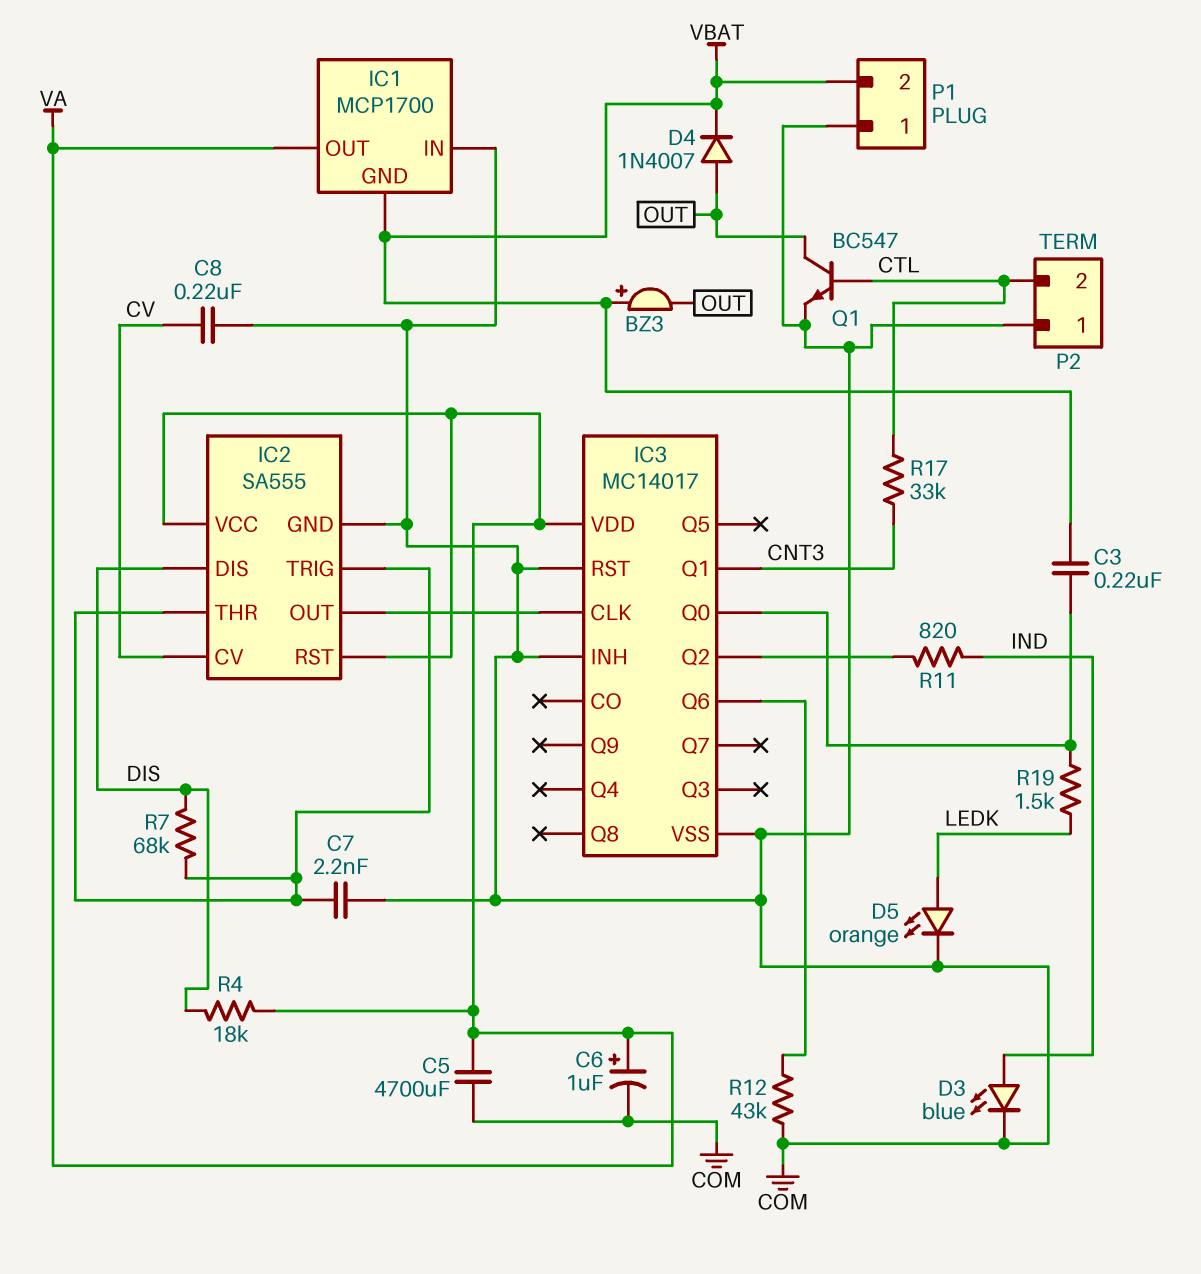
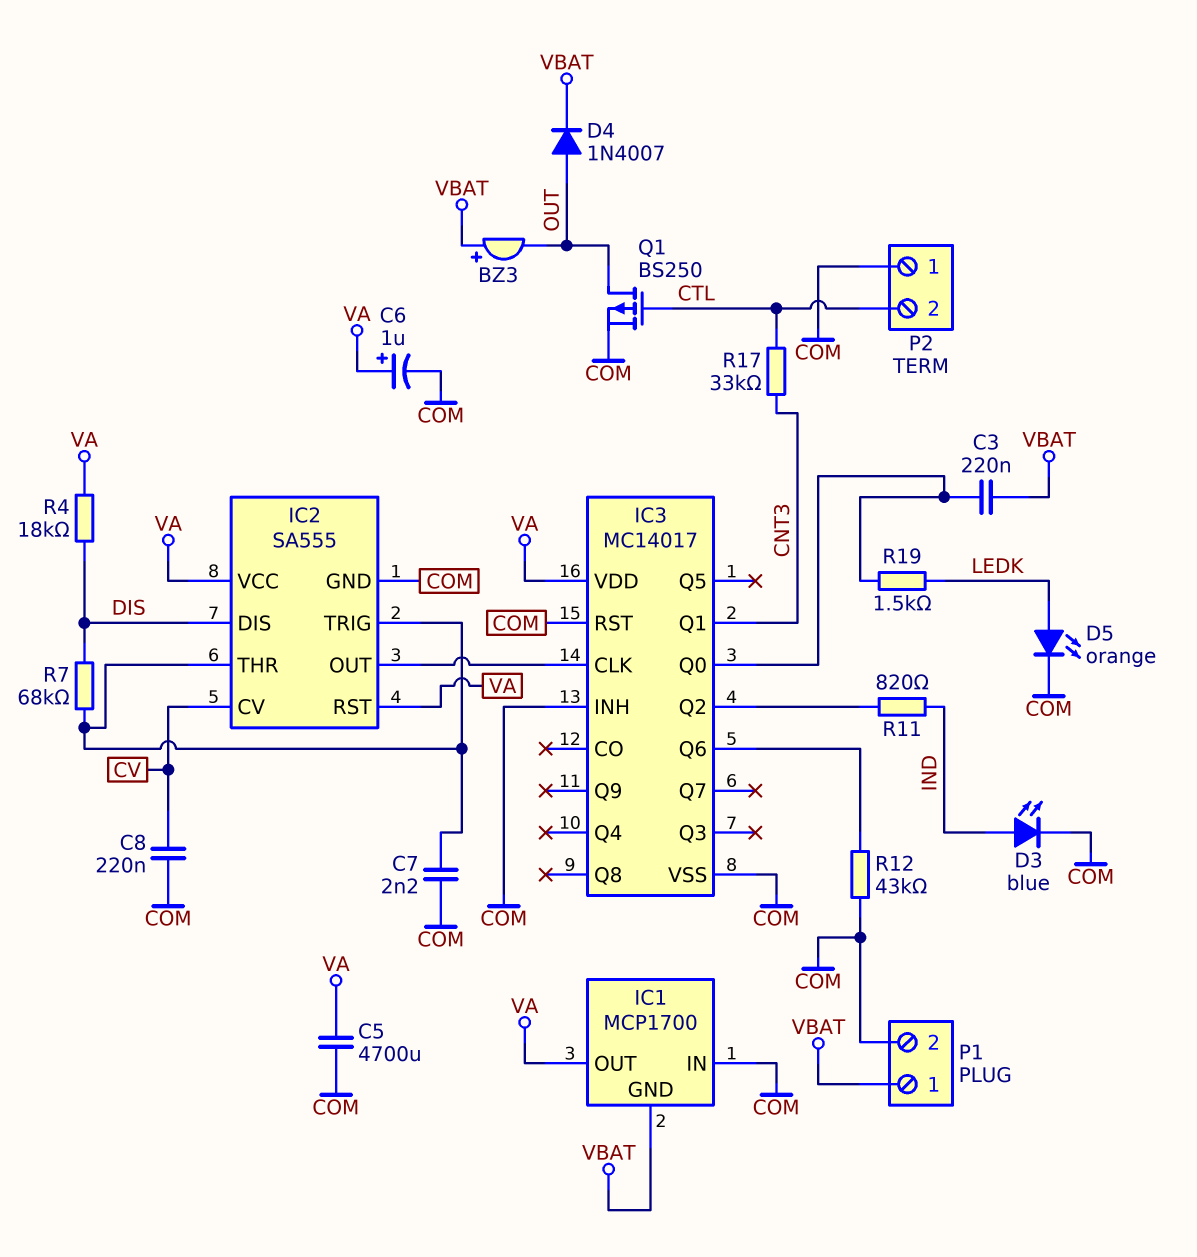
P1 pin 1: COM -> VBAT
P1 pin 2: VBAT -> COM
Q1: NPN BC547 (B CTL, C OUT, E COM) -> PMOS BS250 (G CTL, D OUT, S COM)

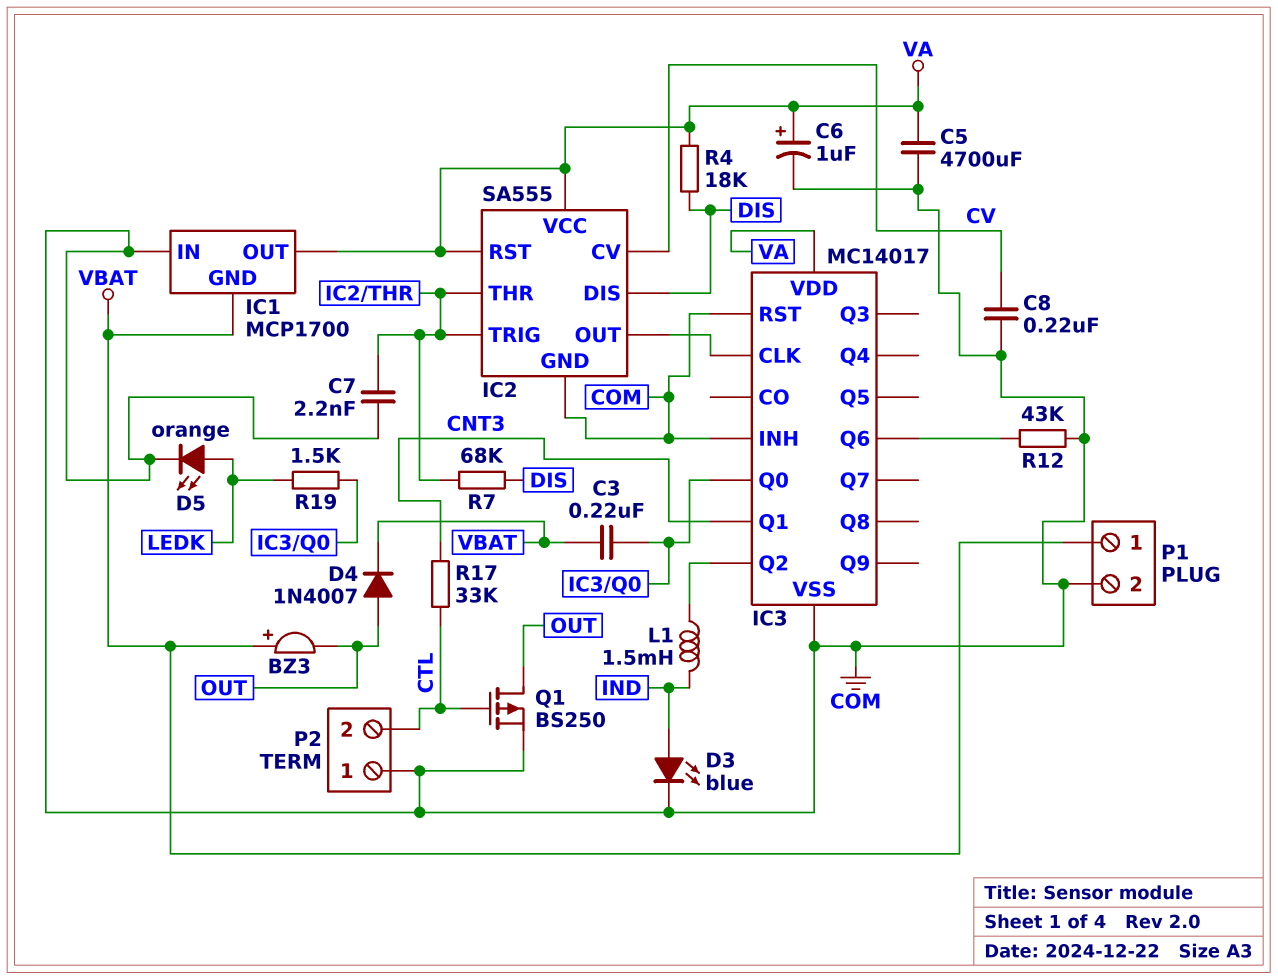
L1: none -> 1.5mH (IC3/Q2, IND)
R11: 820 (IC3/Q2, IND) -> none

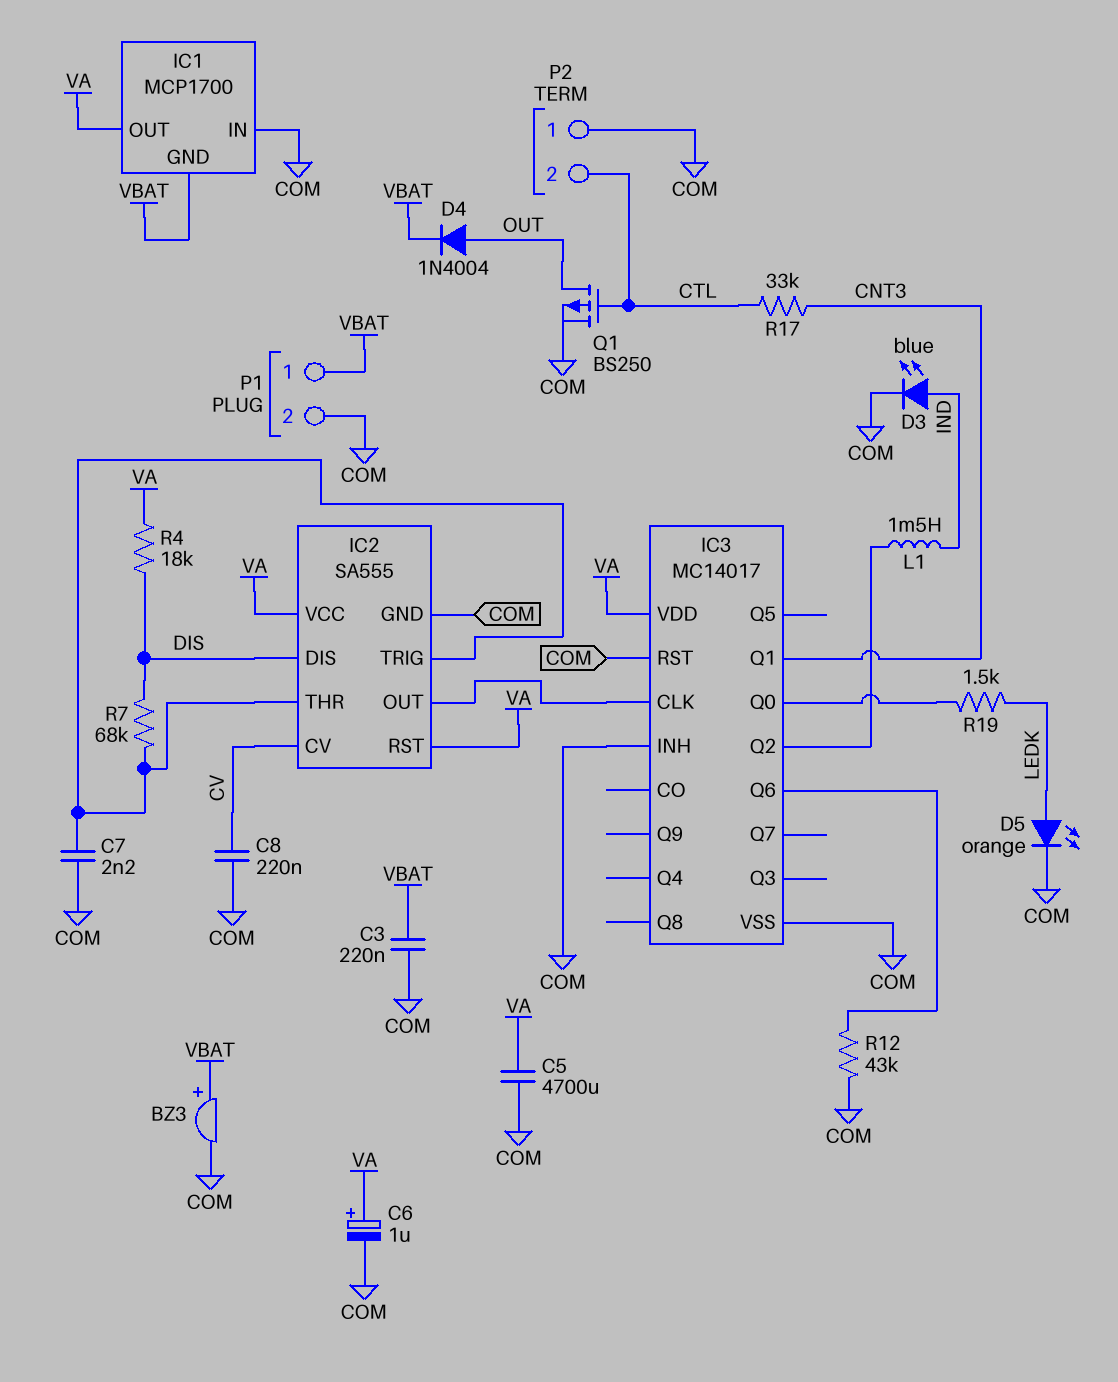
BZ3: buzzer (plus VBAT, minus OUT) -> buzzer (plus VBAT, minus COM)
C3: 220nF (IC3/Q0, VBAT) -> 220nF (COM, VBAT)
D4: diode 1N4007 (A OUT, K VBAT) -> diode 1N4004 (A OUT, K VBAT)

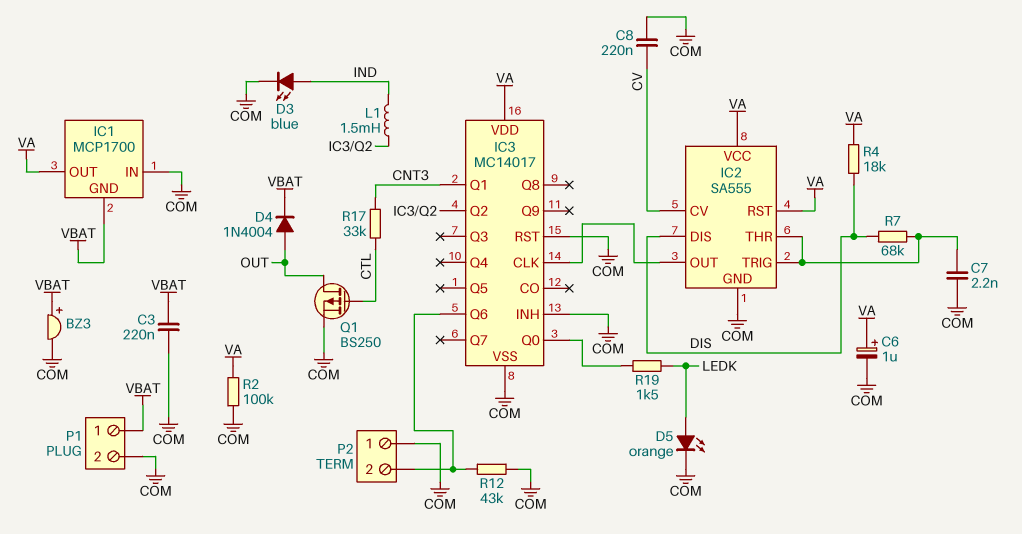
C5: 4700uF (COM, VA) -> none
P2 pin 2: CTL -> IC3/Q6
R2: none -> 100k (COM, VA)

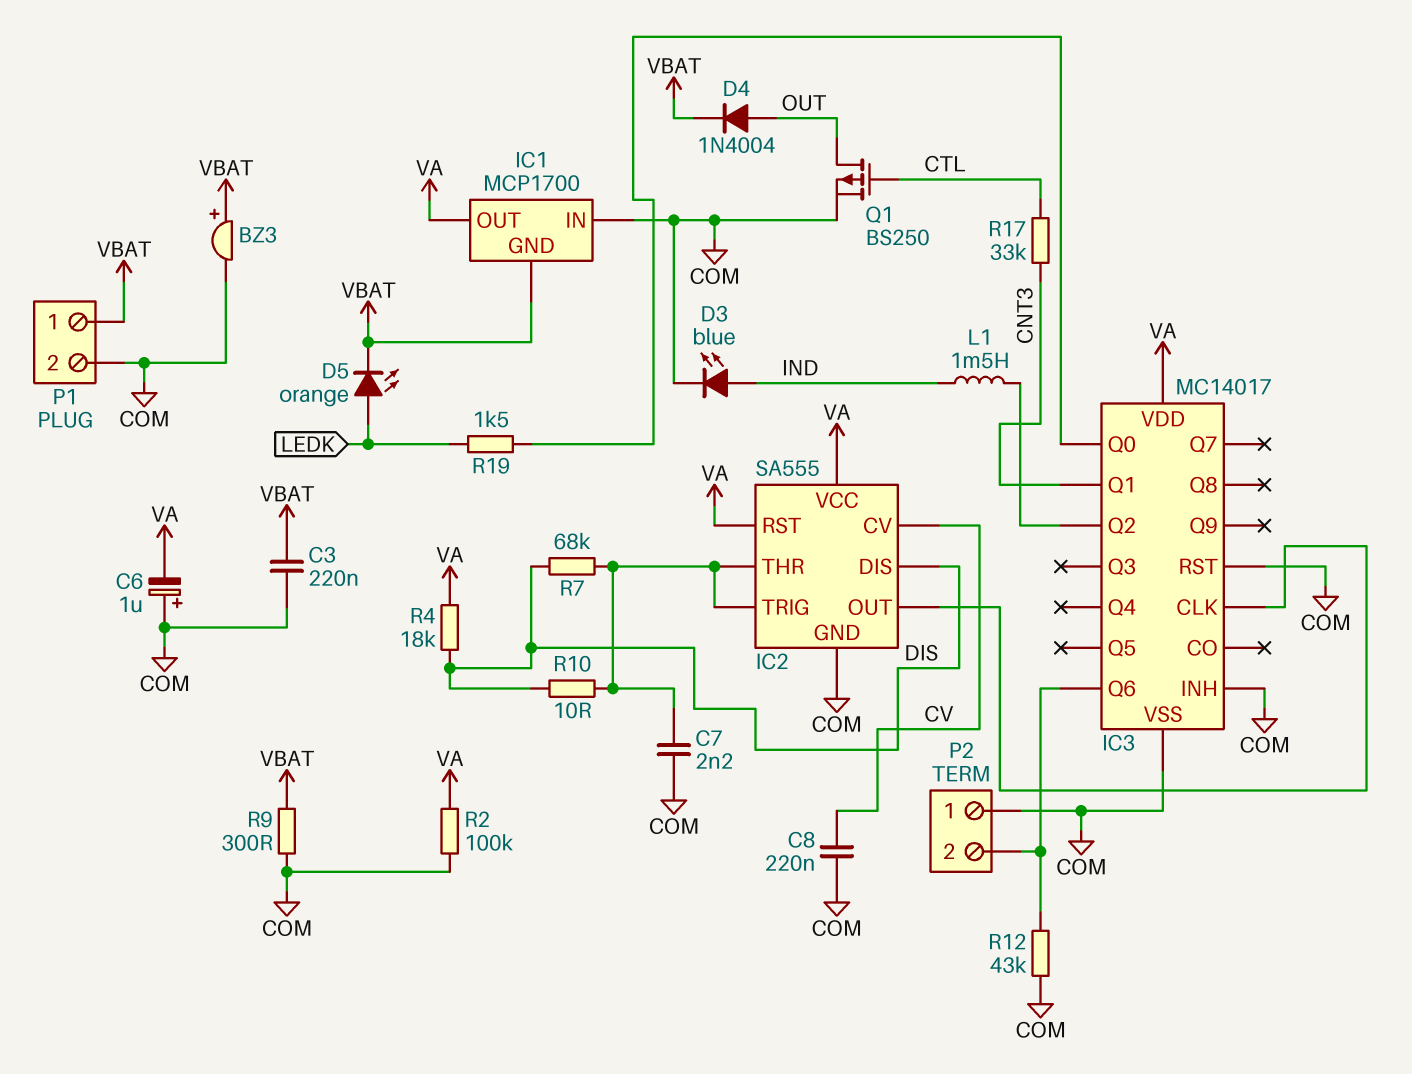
C6: 1uF (plus VA, minus COM) -> 1uF (plus COM, minus VA)
D5: LED orange (A LEDK, K COM) -> LED orange (A LEDK, K VBAT)
R9: none -> 300 (COM, VBAT)
R10: none -> 10 (DIS, IC2/THR)

